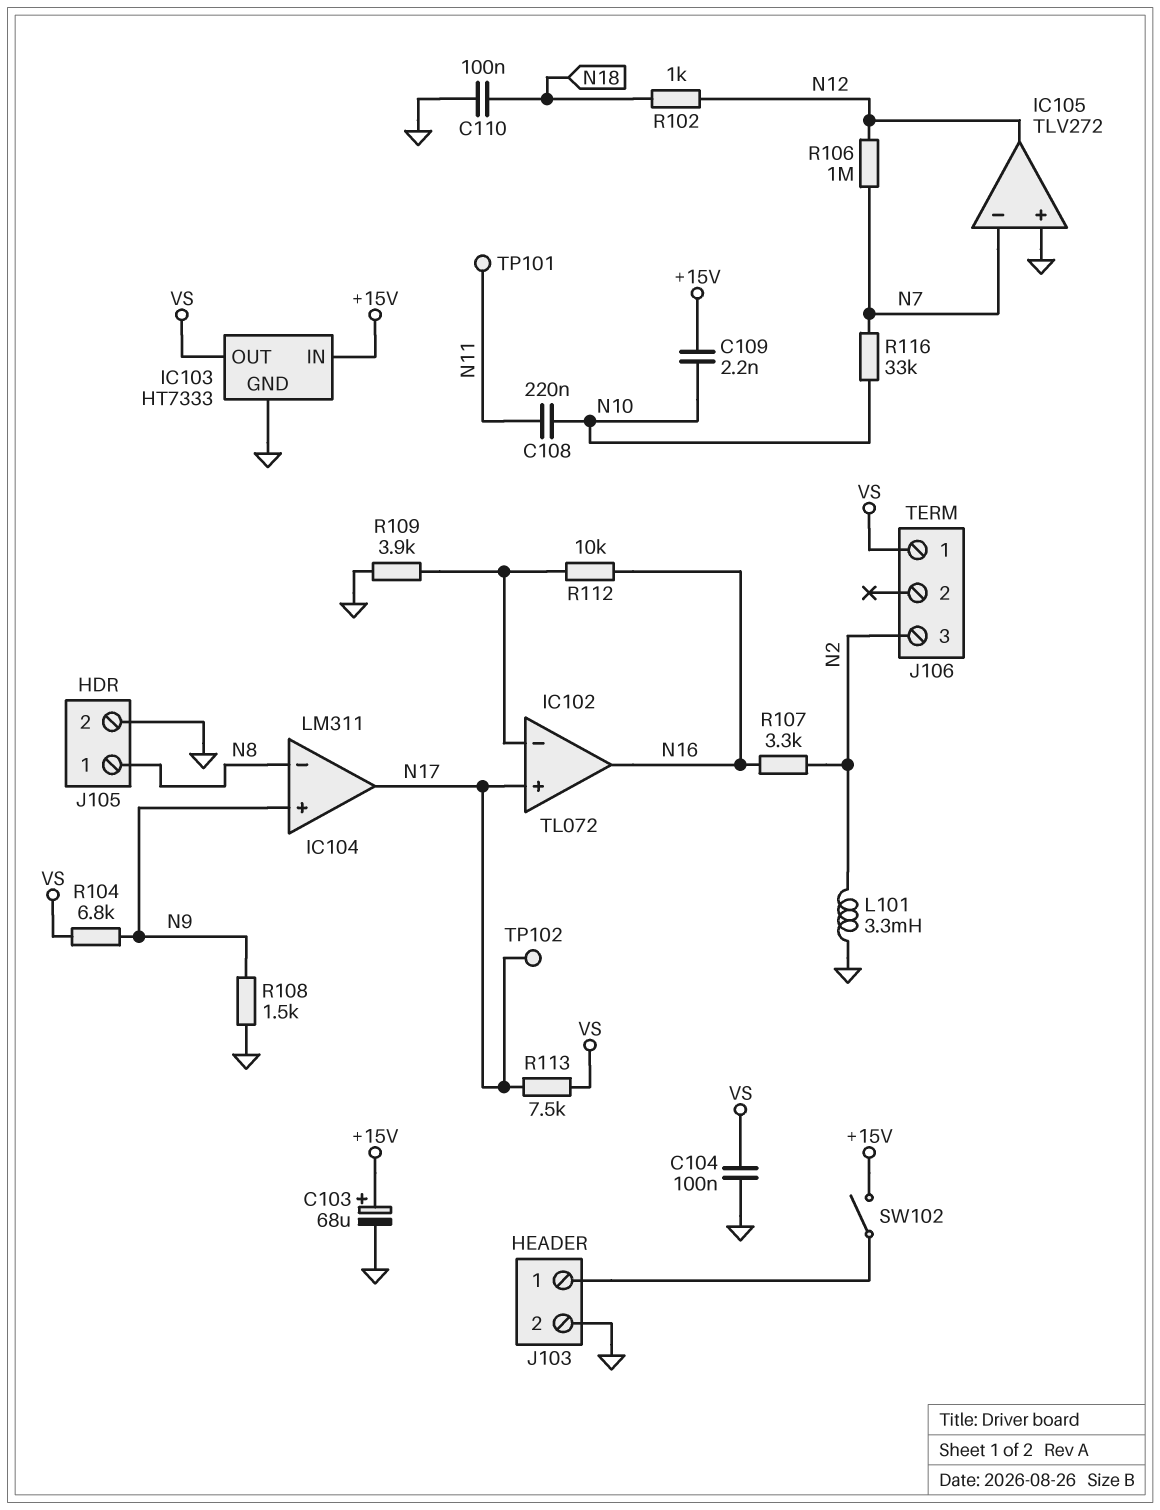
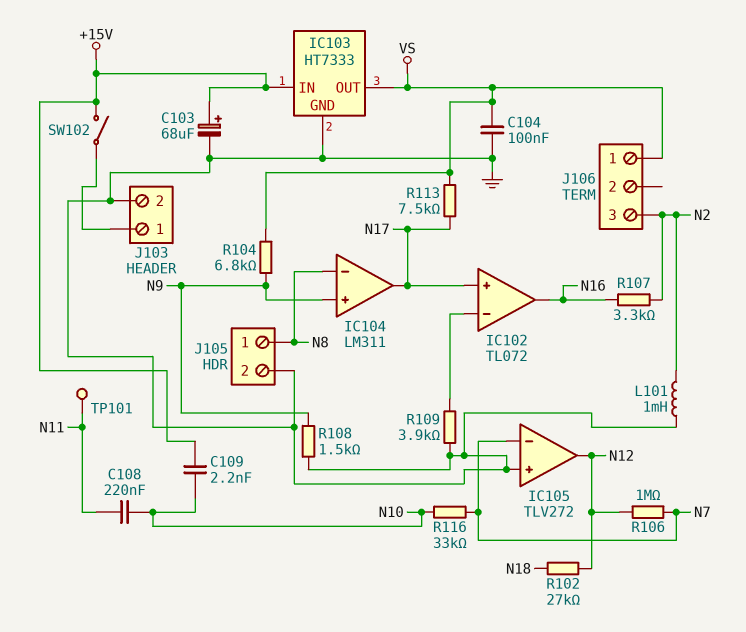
C110: 100nF (GND, N18) -> none
L101: 3.3mH (GND, N2) -> 1mH (GND, N2)
R102: 1k (N12, N18) -> 27k (N12, N18)
R112: 10k (IC102/in-, N16) -> none
TP102: test point (N17) -> none

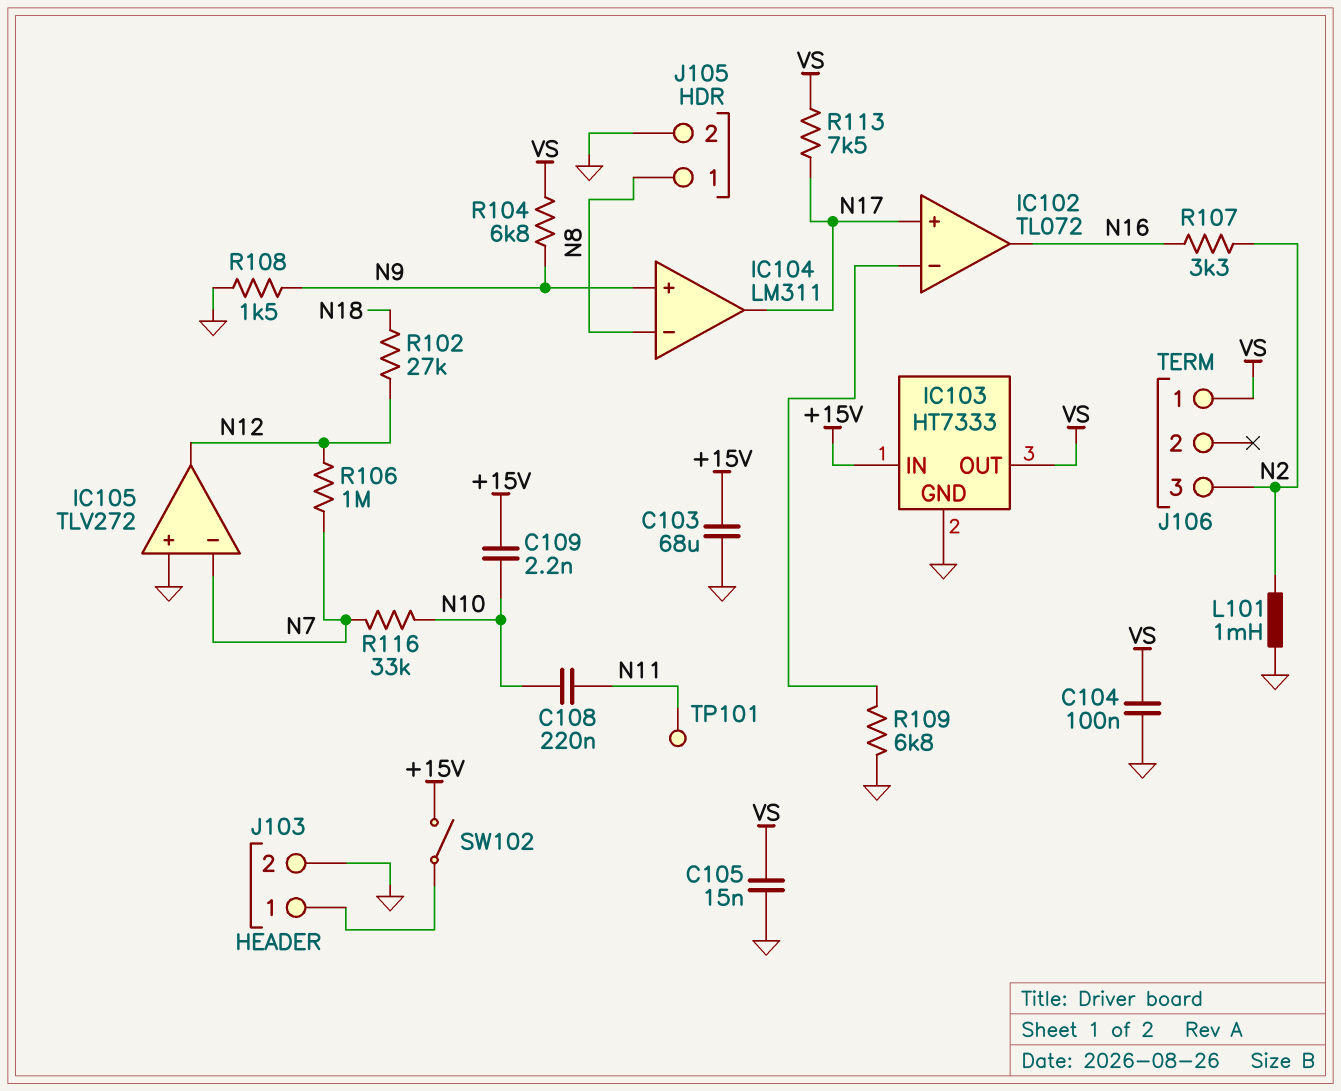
C103: 68uF (plus +15V, minus GND) -> 68uF (+15V, GND)
C105: none -> 15nF (GND, VS)
R109: 3.9k (GND, IC102/in-) -> 6.8k (GND, IC102/in-)

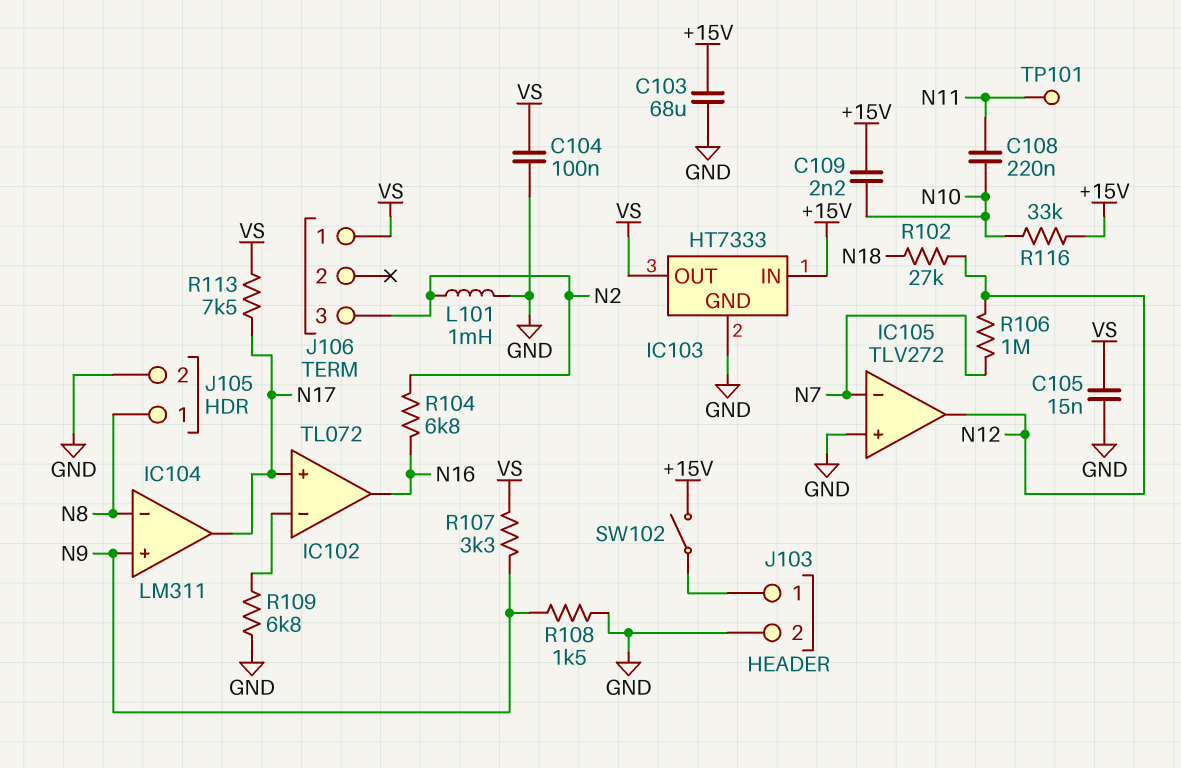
R104: 6.8k (N9, VS) -> 6.8k (N2, N16)
R107: 3.3k (N2, N16) -> 3.3k (N9, VS)
R116: 33k (N7, N10) -> 33k (+15V, N10)

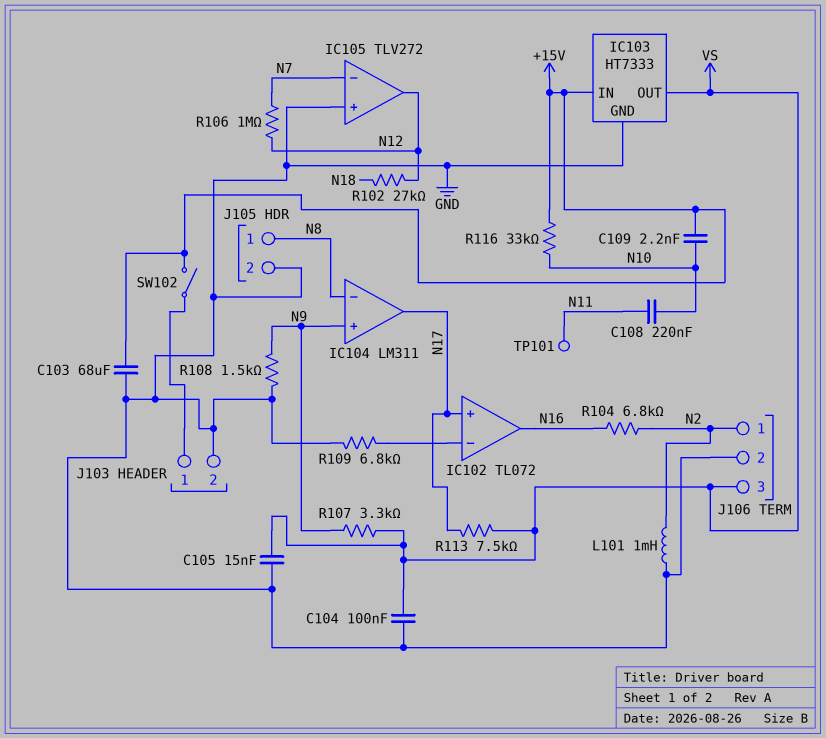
J106 pin 1: VS -> N2
J106 pin 2: none -> GND
J106 pin 3: N2 -> VS

